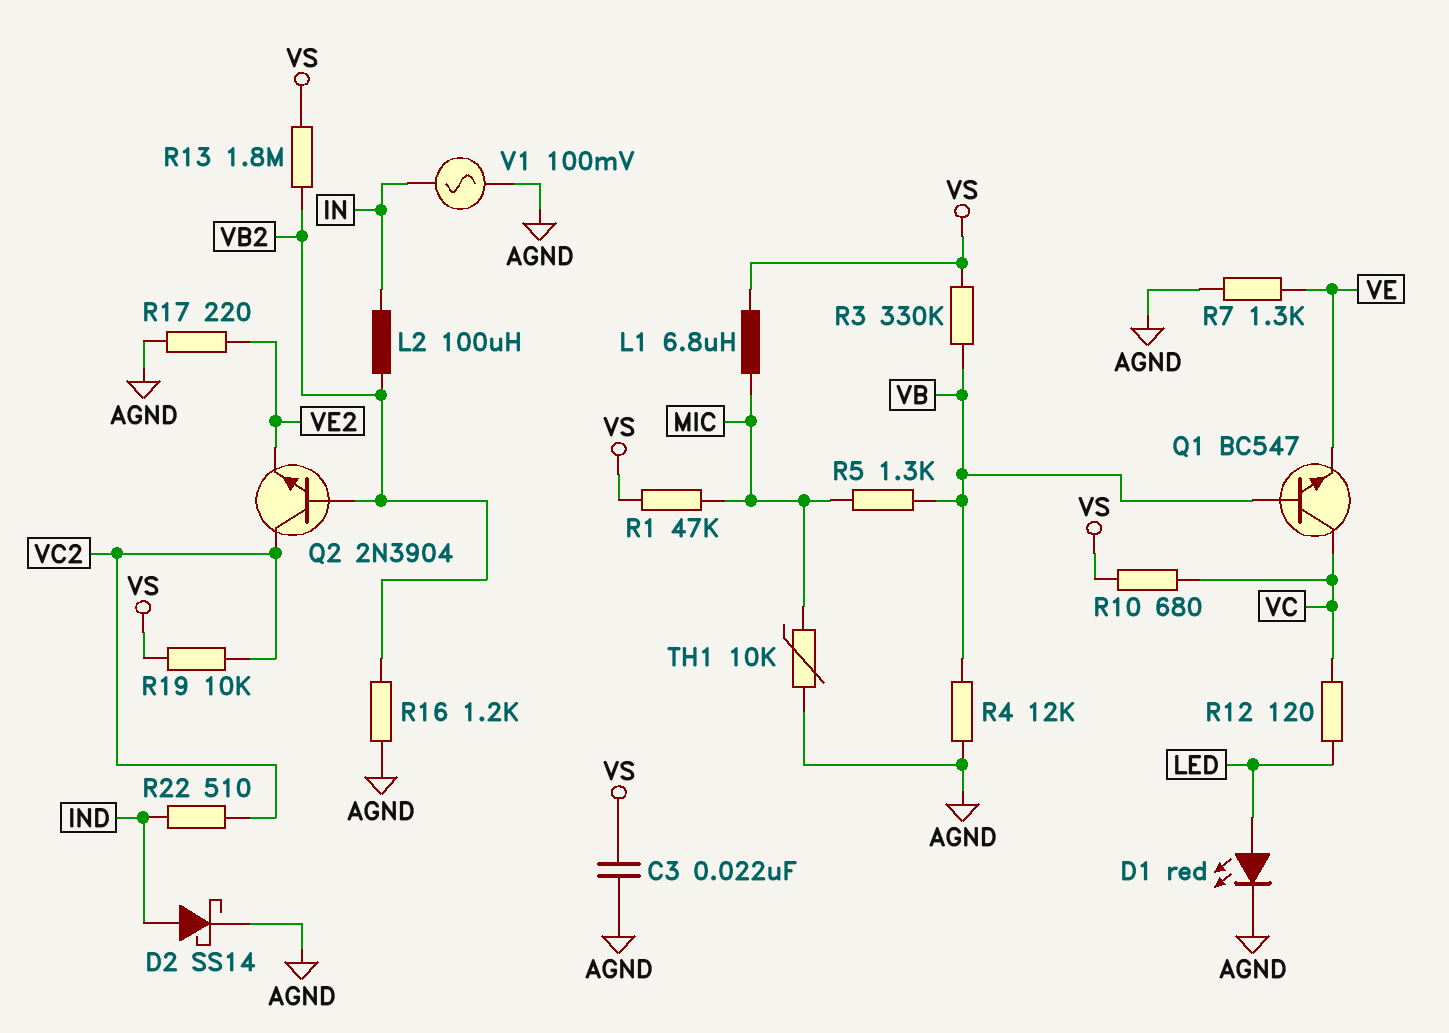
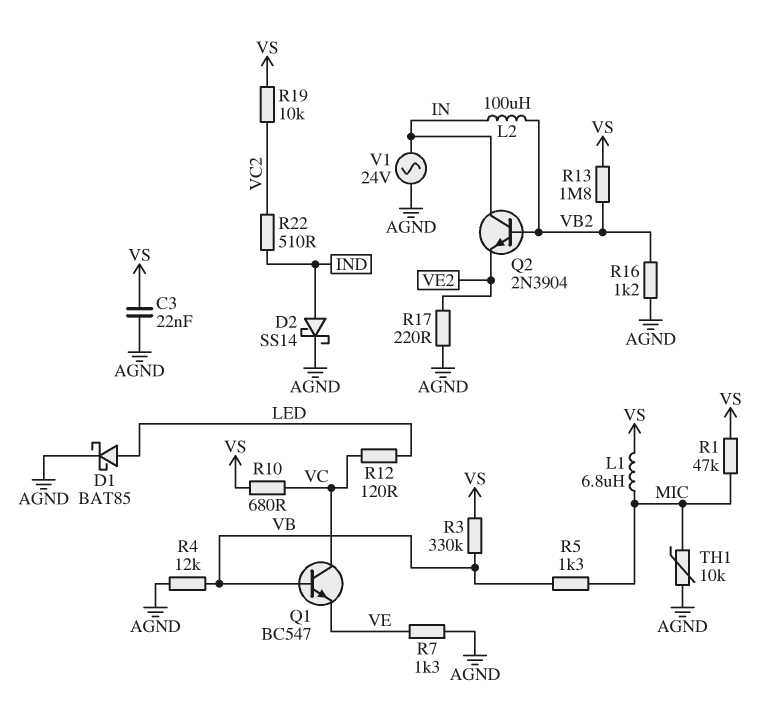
D1: LED red (A LED, K AGND) -> schottky BAT85 (A LED, K AGND)
Q2: NPN 2N3904 (B VB2, C VC2, E VE2) -> NPN 2N3904 (B VB2, C IN, E VE2)
V1: AC 100mV (AGND, IN) -> AC 24V (AGND, IN)

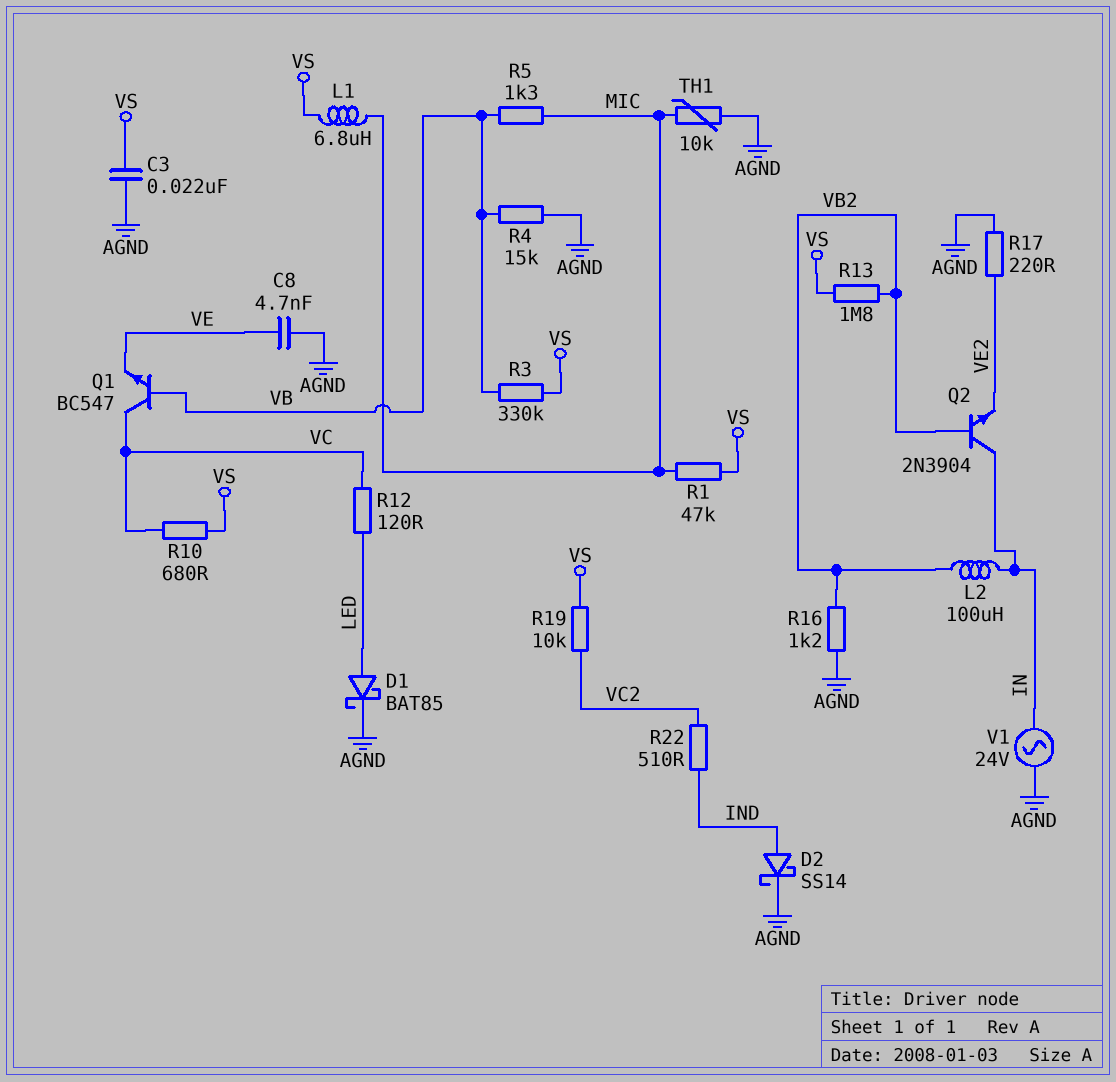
C8: none -> 4.7nF (AGND, VE)
R4: 12k (AGND, VB) -> 15k (AGND, VB)
R7: 1.3k (AGND, VE) -> none

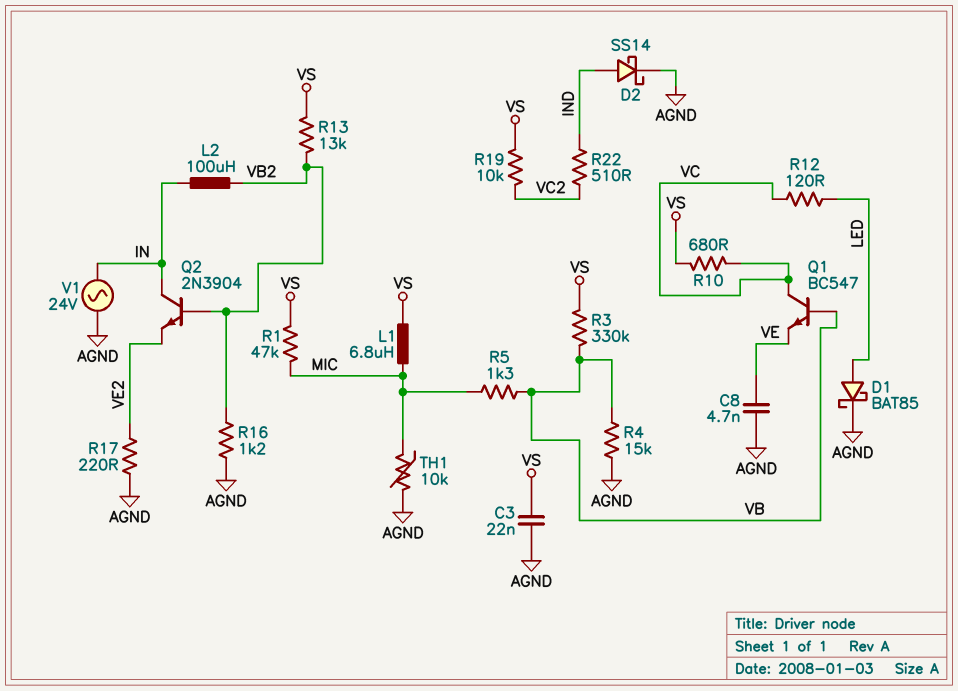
R13: 1.8M (VB2, VS) -> 13k (VB2, VS)

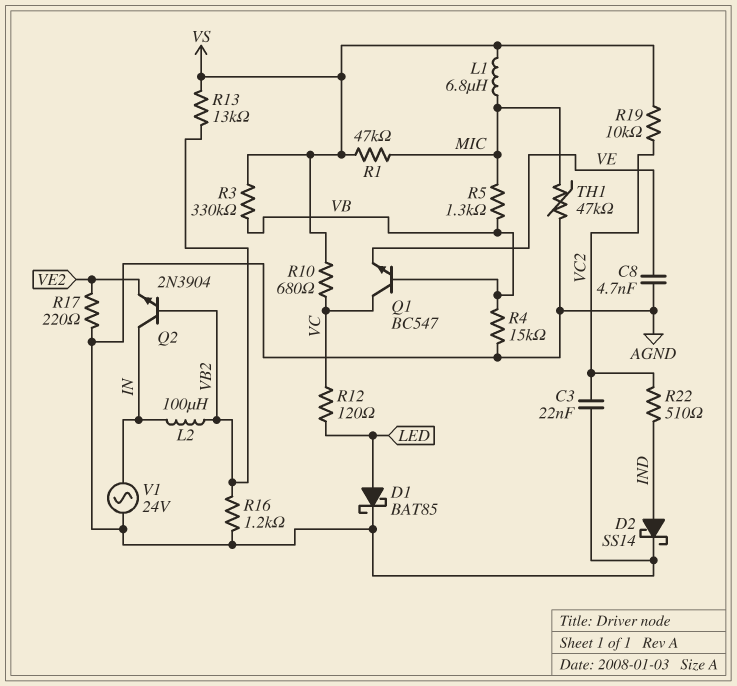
C3: 22nF (AGND, VS) -> 22nF (AGND, VC2)
TH1: 10k (AGND, MIC) -> 47k (AGND, MIC)

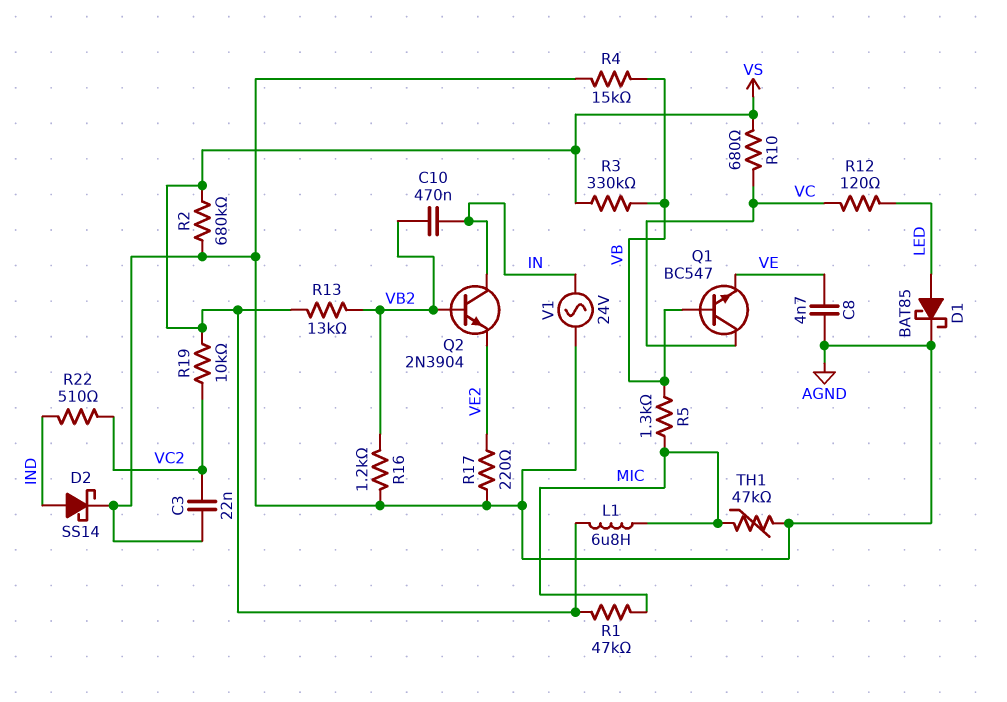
C10: none -> 470nF (IN, VB2)
L2: 100uH (IN, VB2) -> none
R2: none -> 680k (AGND, VS)

